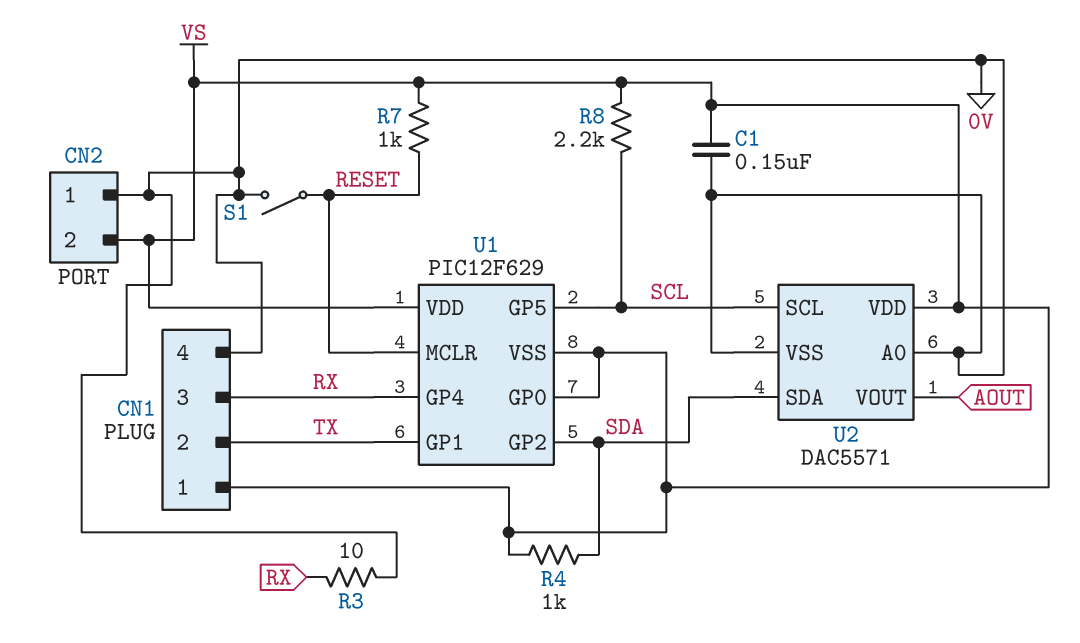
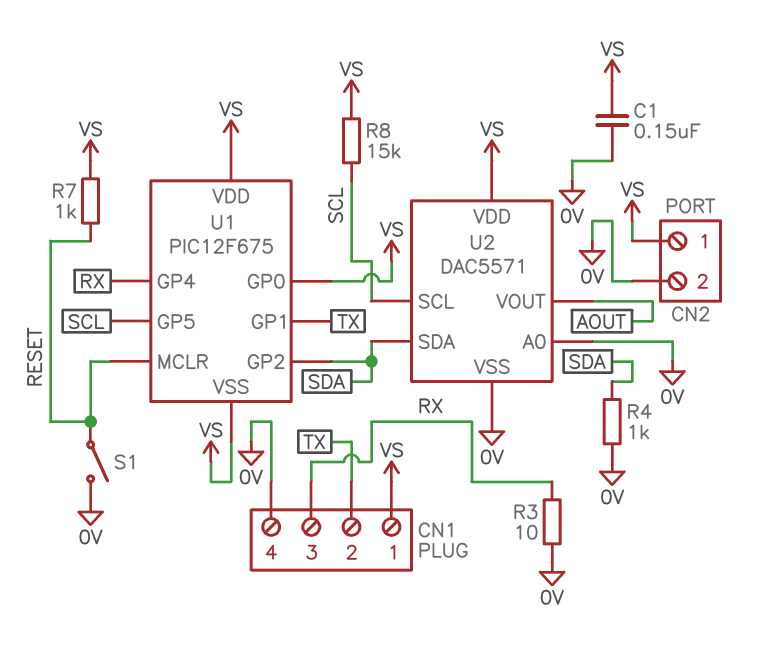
CN2 pin 1: 0V -> VS
CN2 pin 2: VS -> 0V
R4: 1k (SDA, VS) -> 1k (0V, SDA)
R8: 2.2k (SCL, VS) -> 15k (SCL, VS)
U1: PIC12F629 -> PIC12F675

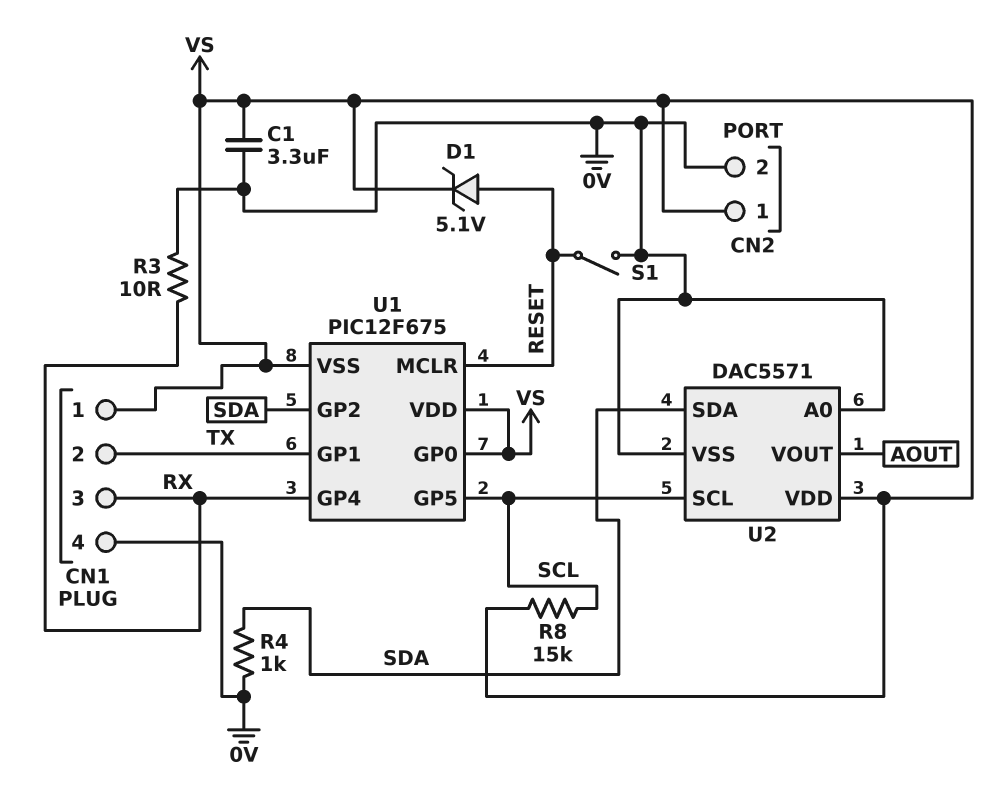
C1: 150nF (0V, VS) -> 3.3uF (0V, VS)
D1: none -> zener 5.1V (A RESET, K VS)
R7: 1k (RESET, VS) -> none

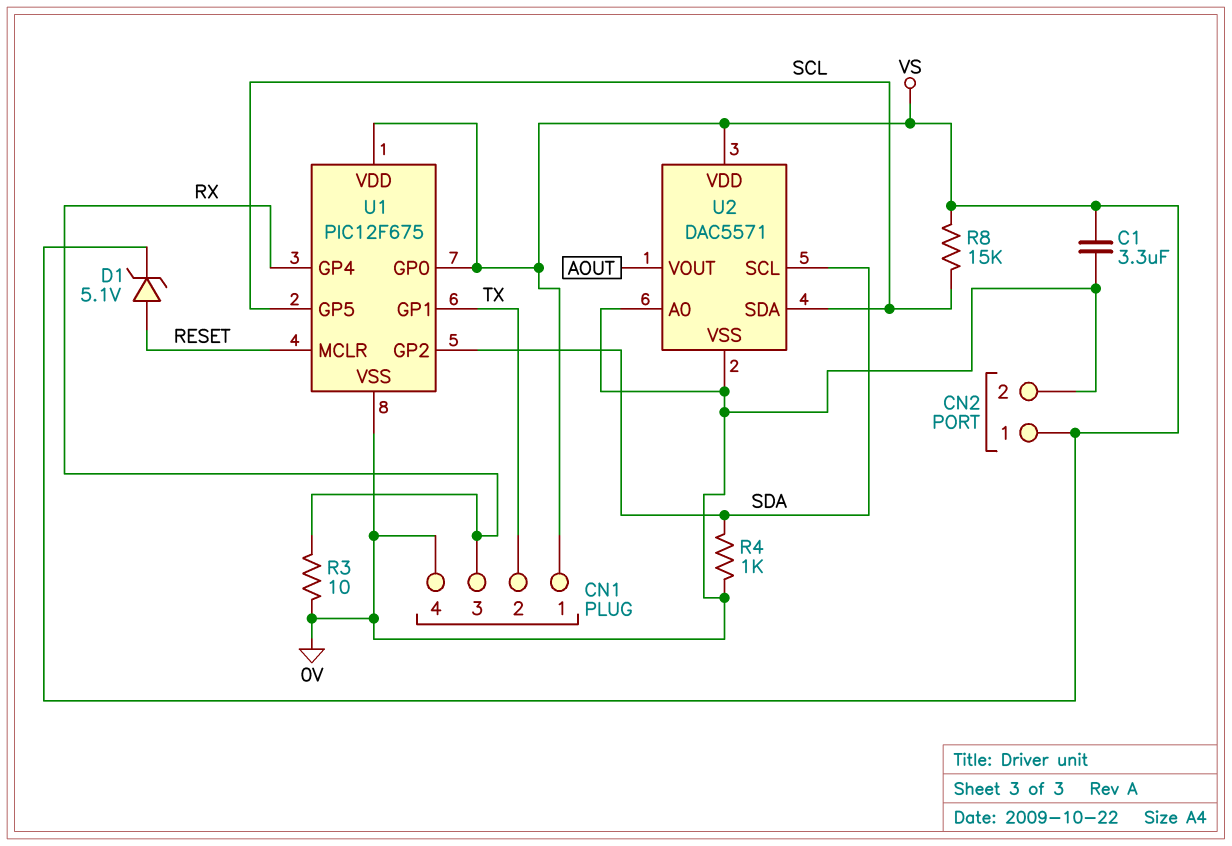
S1: switch (0V, RESET) -> none
U1 pin VSS: VS -> 0V
U2 pin SCL: SCL -> SDA
U2 pin SDA: SDA -> SCL

